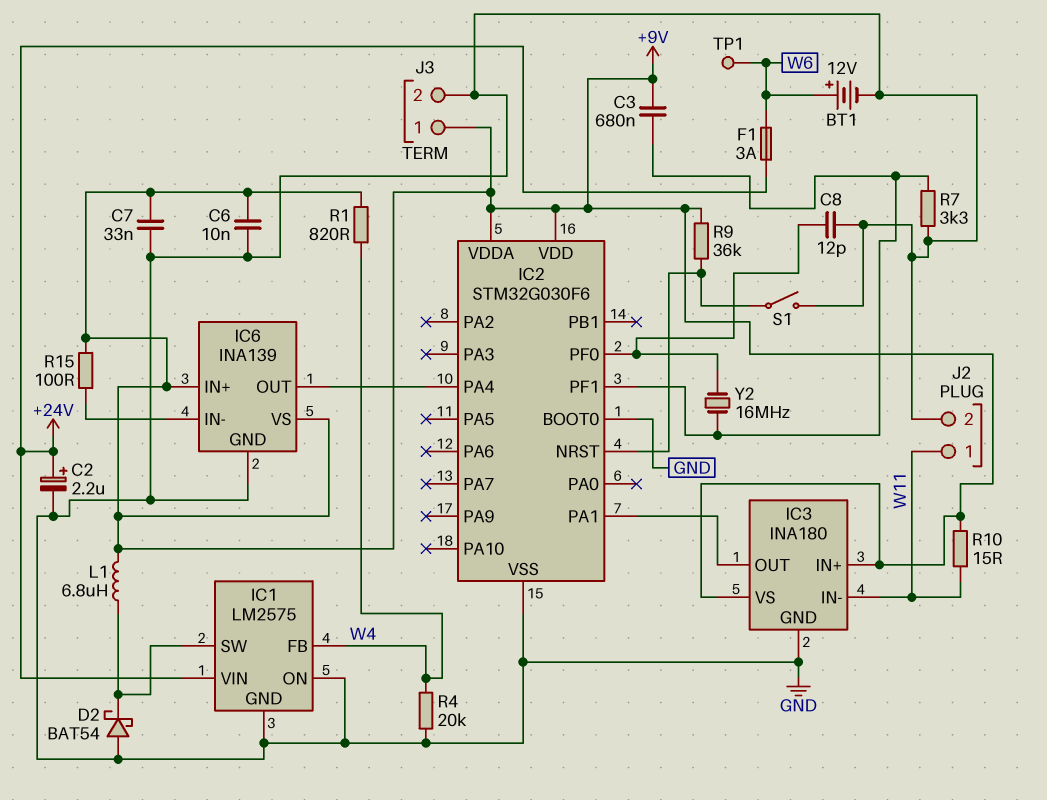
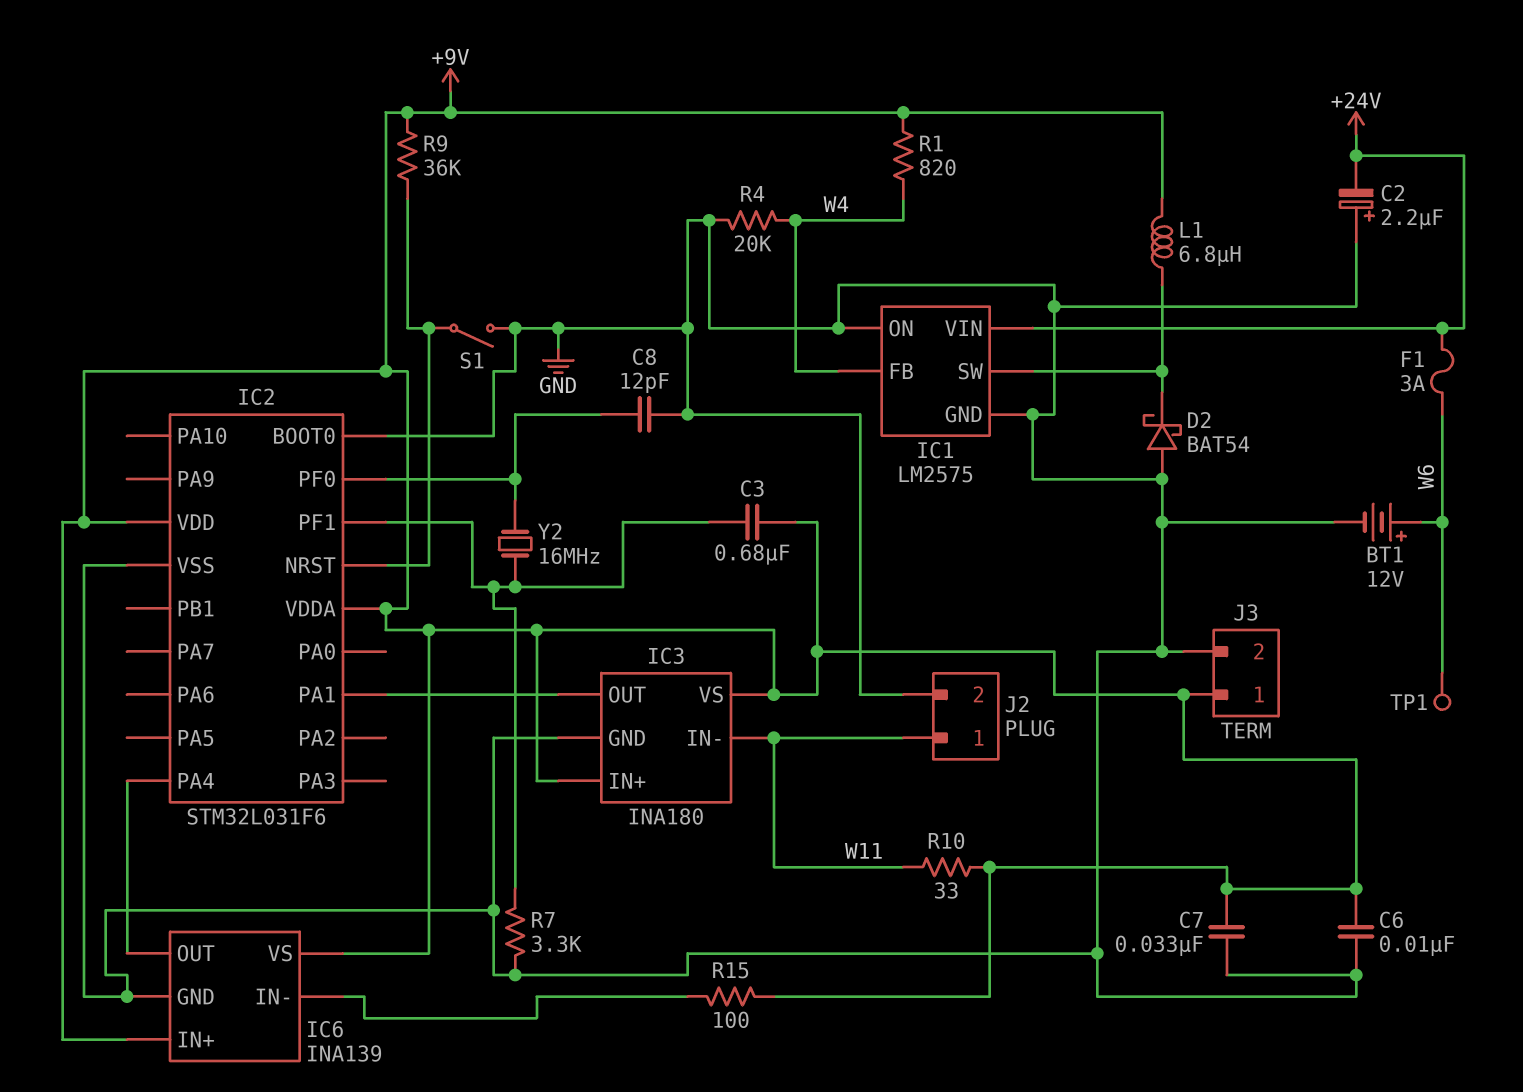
C2: 2.2uF (plus +24V, minus GND) -> 2.2uF (plus GND, minus +24V)
IC2: STM32G030F6 -> STM32L031F6
R10: 15 (+9V, W11) -> 33 (+9V, W11)

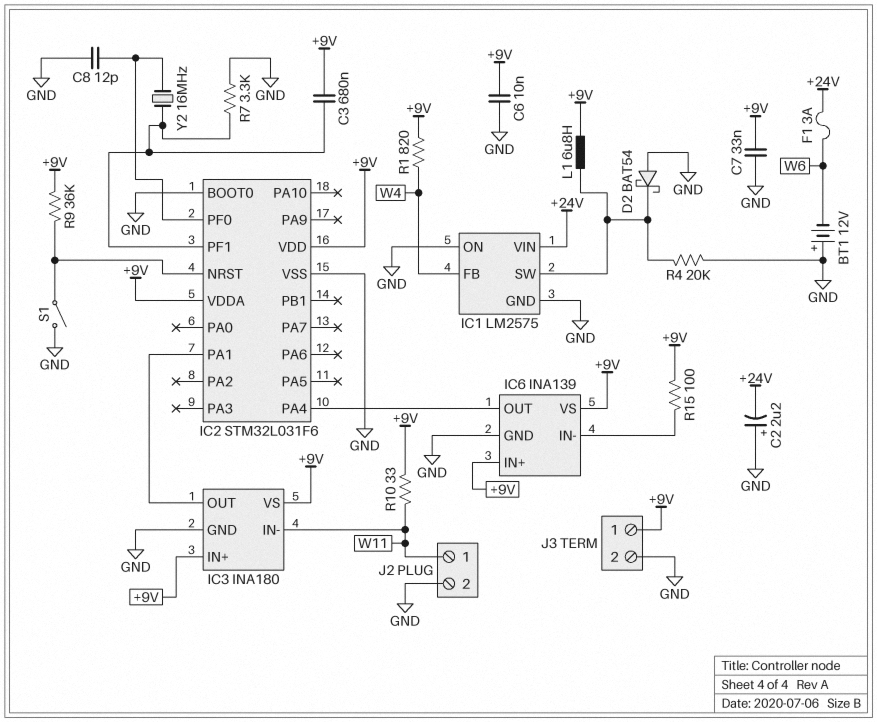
BT1: 12V (plus W6, minus GND) -> 12V (plus GND, minus W6)
R4: 20k (GND, W4) -> 20k (GND, IC1/SW)
TP1: test point (W6) -> none

